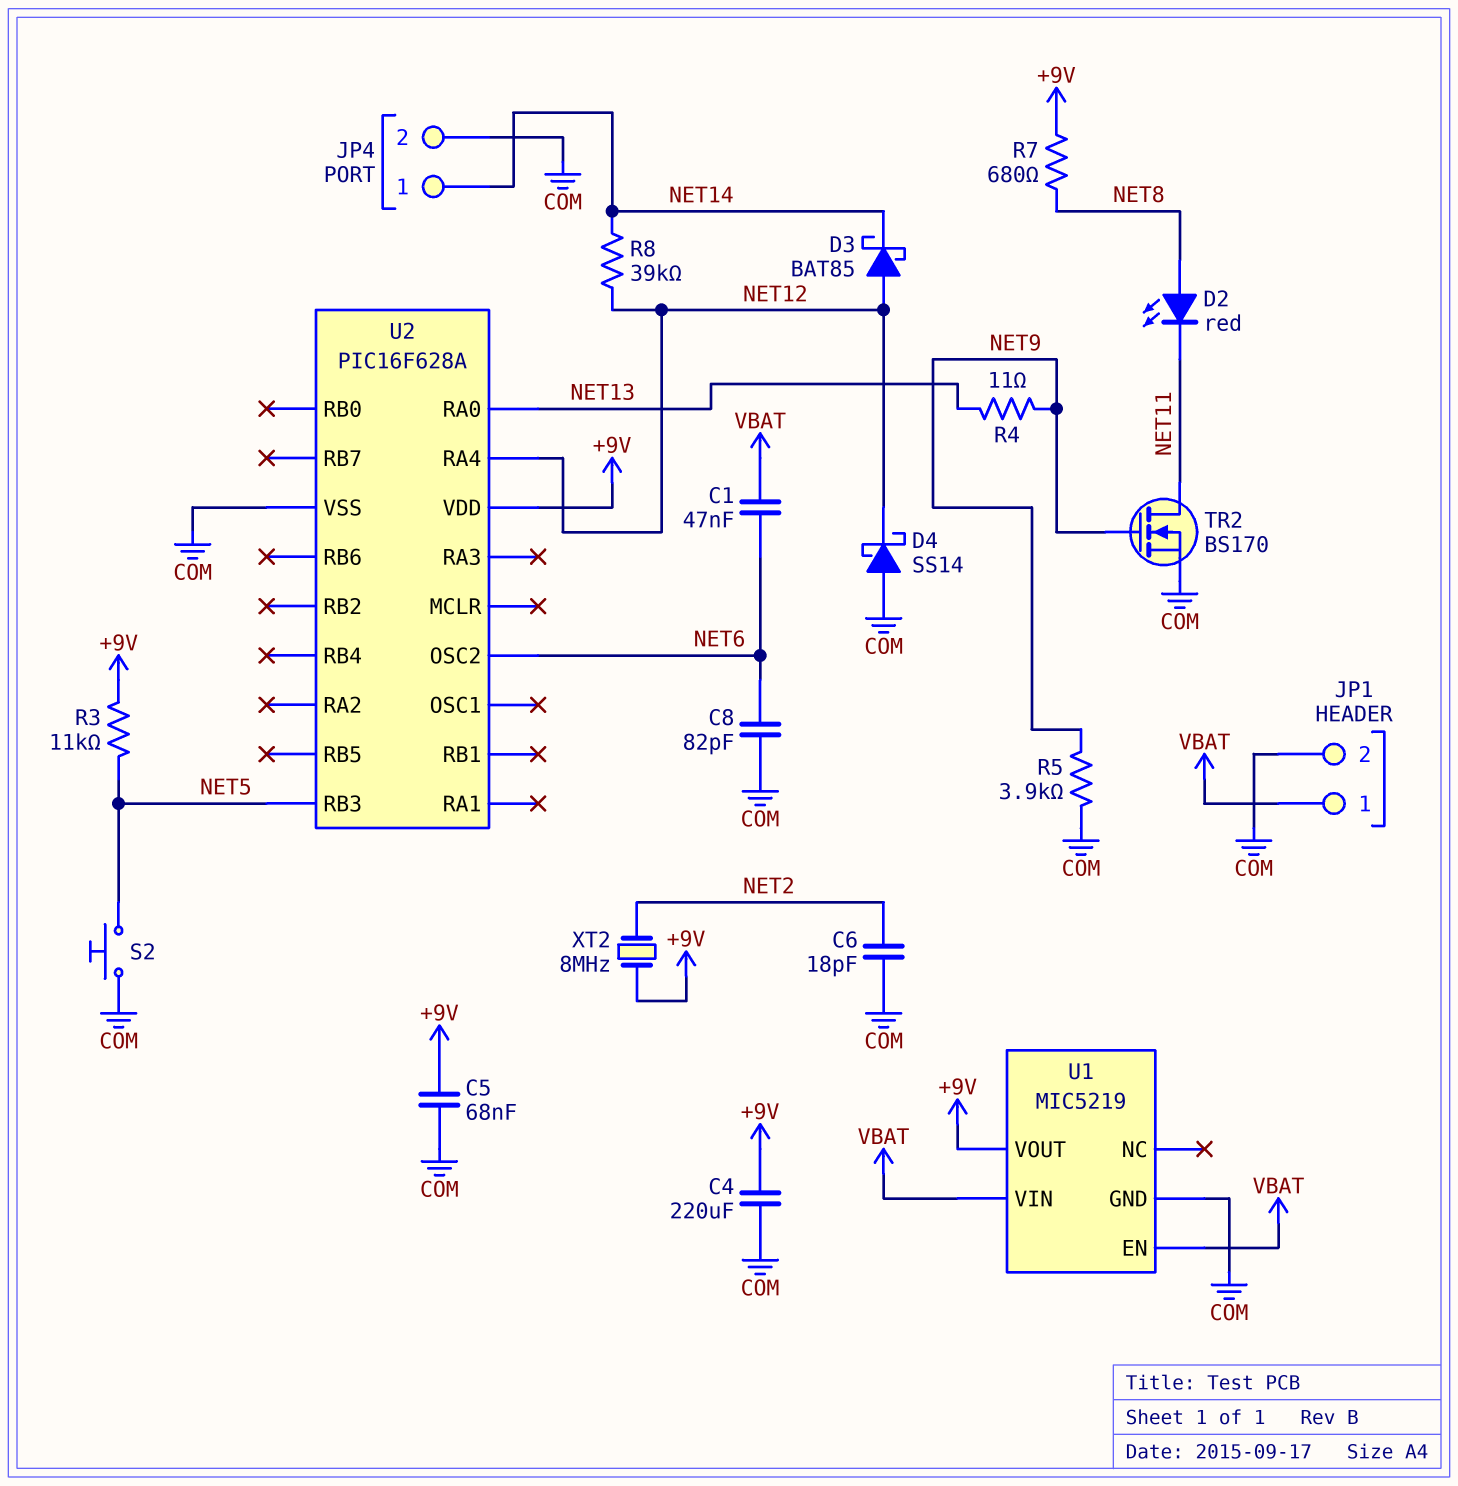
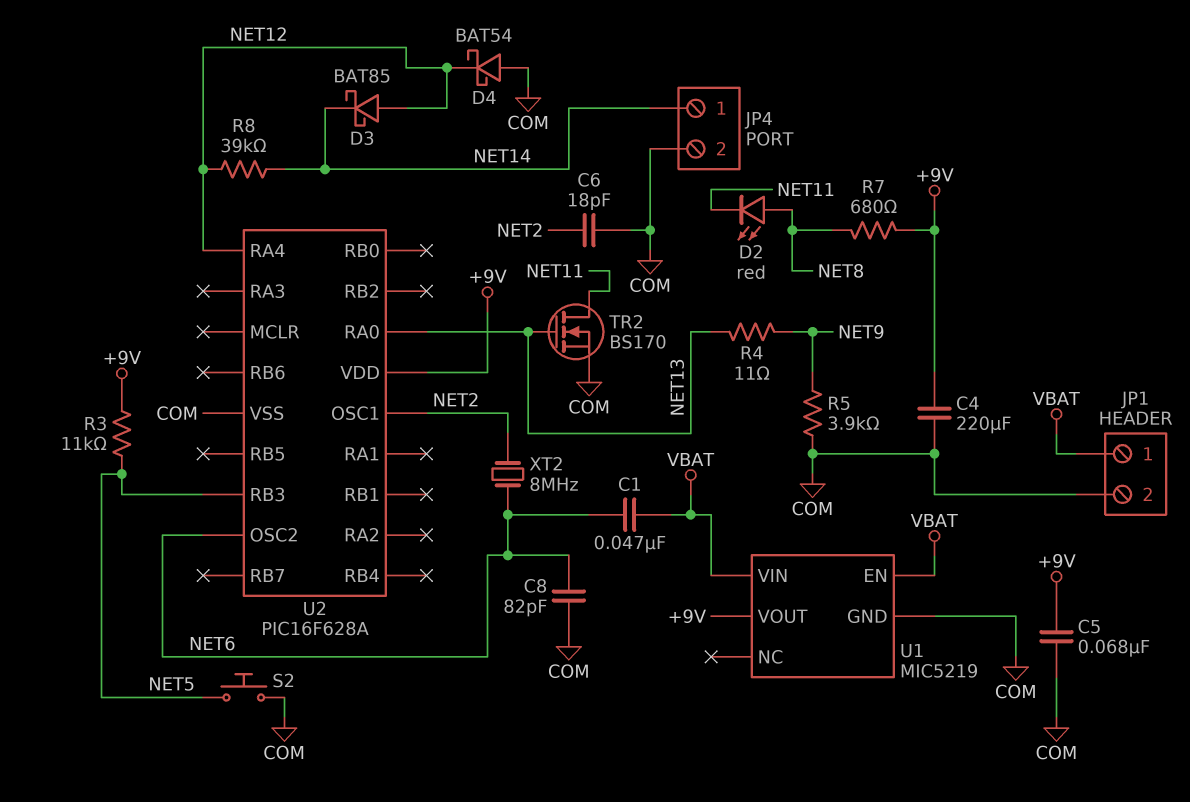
D4: schottky SS14 (A COM, K NET12) -> schottky BAT54 (A COM, K NET12)
TR2: NMOS BS170 (G NET9, D NET11, S COM) -> NMOS BS170 (G NET13, D NET11, S COM)
U2 pin OSC1: none -> NET2
XT2: 8MHz (+9V, NET2) -> 8MHz (NET2, NET6)

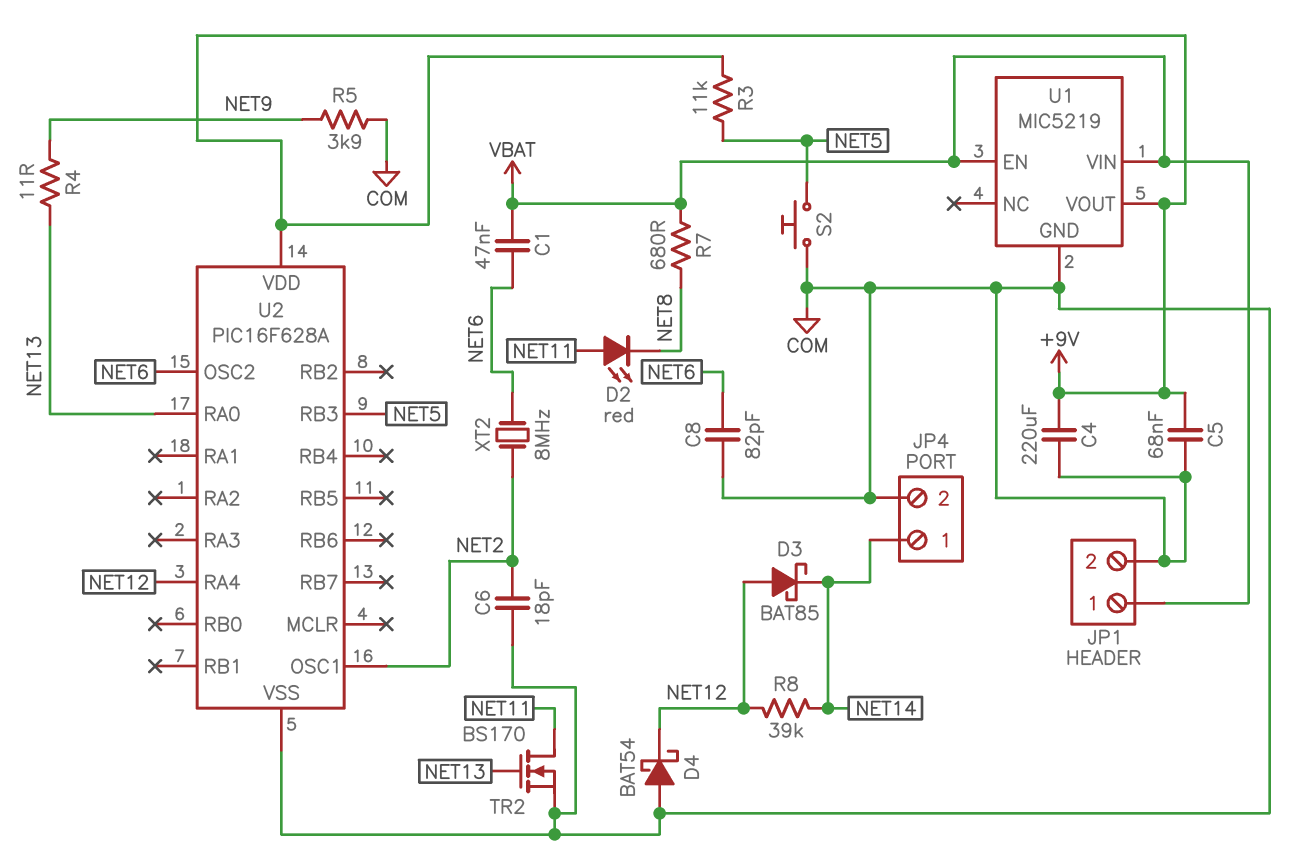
D2: LED red (A NET8, K NET11) -> LED red (A NET11, K NET8)
R7: 680 (+9V, NET8) -> 680 (NET8, VBAT)

